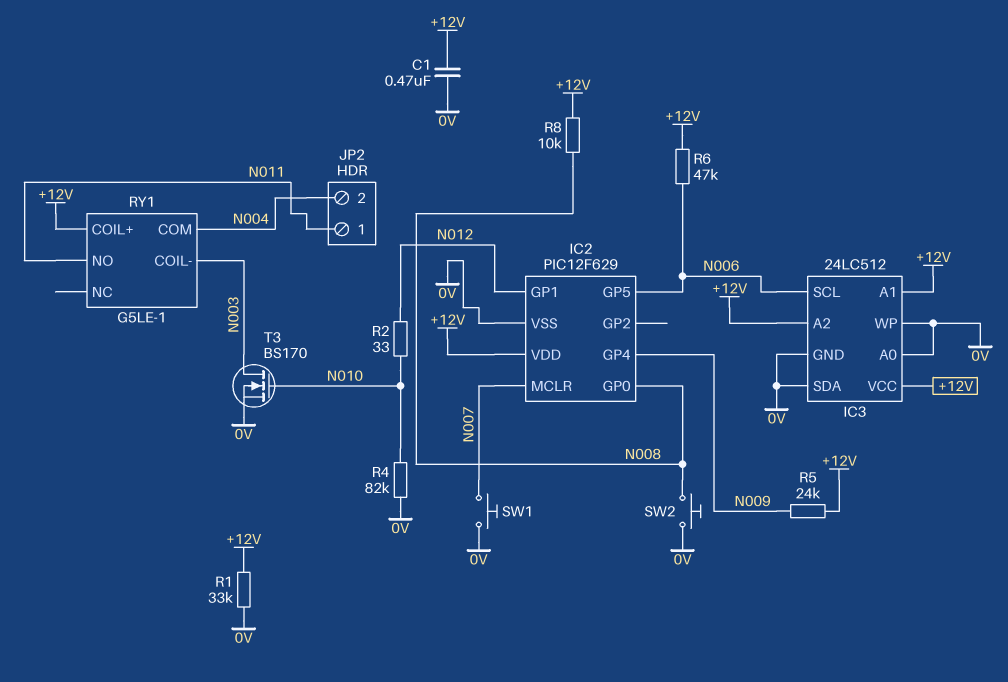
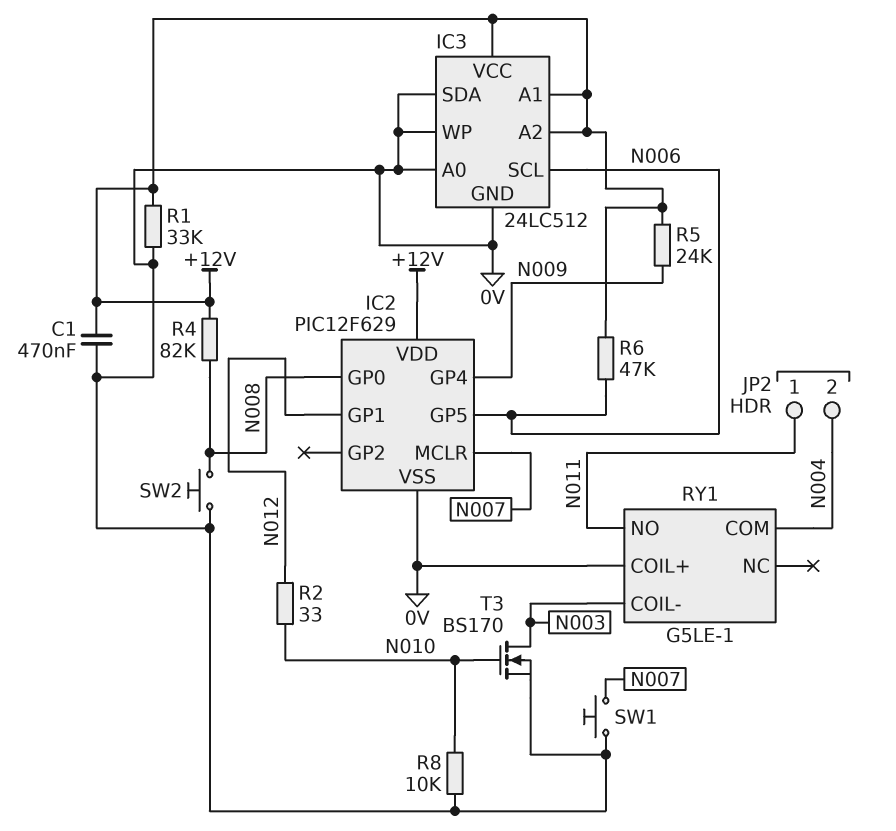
R4: 82k (0V, N010) -> 82k (+12V, N008)
R8: 10k (+12V, N008) -> 10k (0V, N010)
RY1 pin COIL+: +12V -> 0V

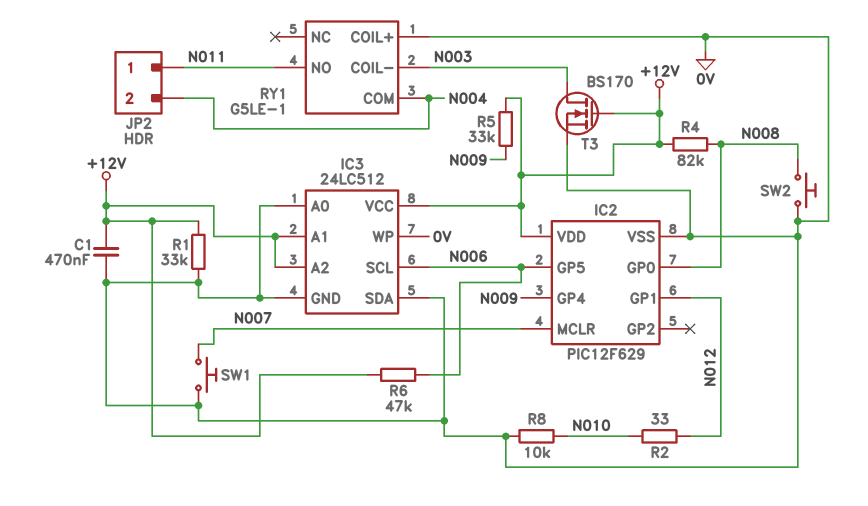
R5: 24k (+12V, N009) -> 33k (+12V, N009)
T3: NMOS BS170 (G N010, D N003, S 0V) -> NMOS BS170 (G +12V, D N003, S 0V)

